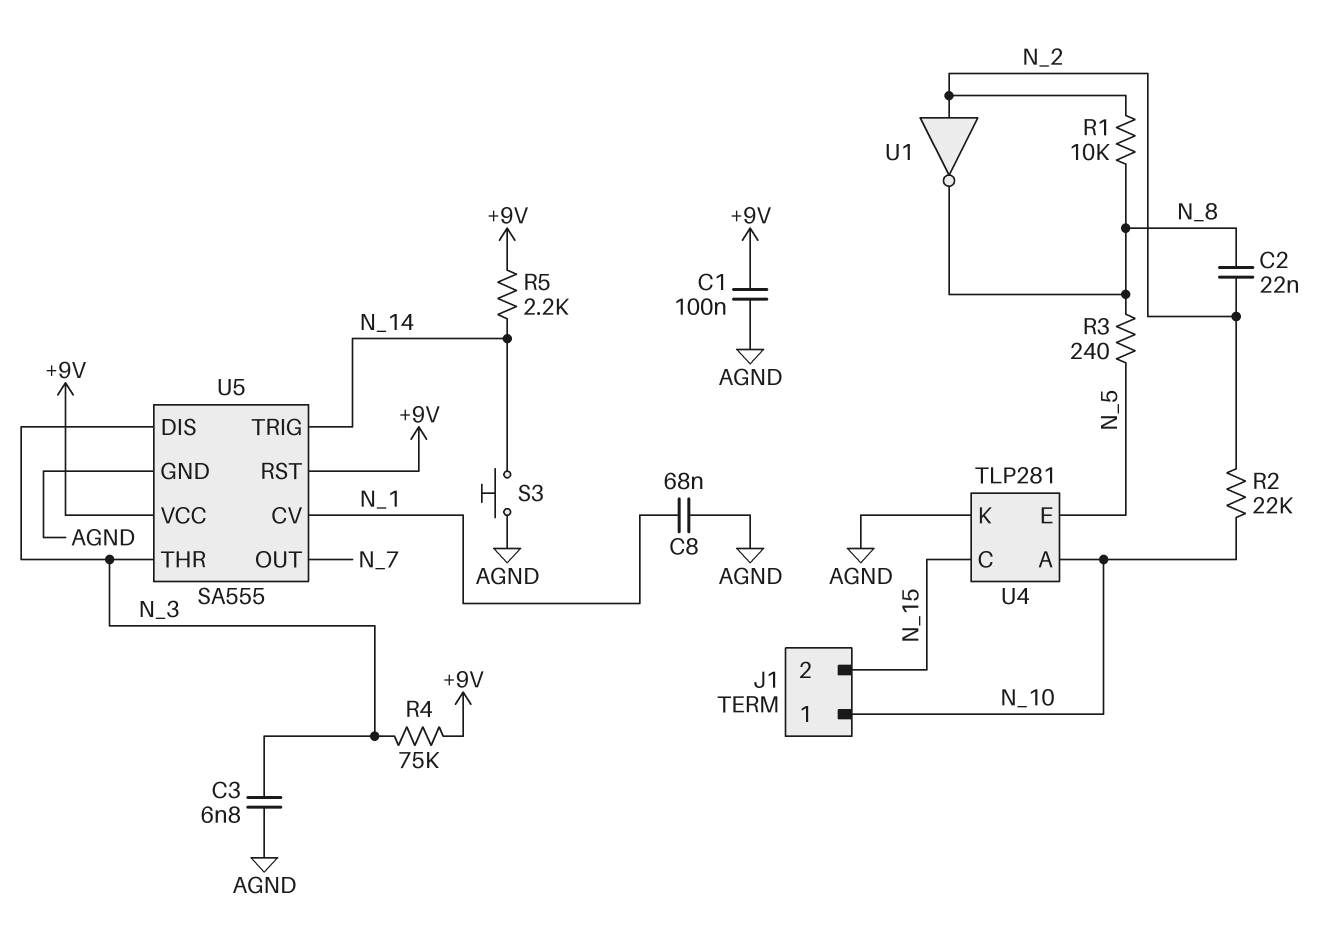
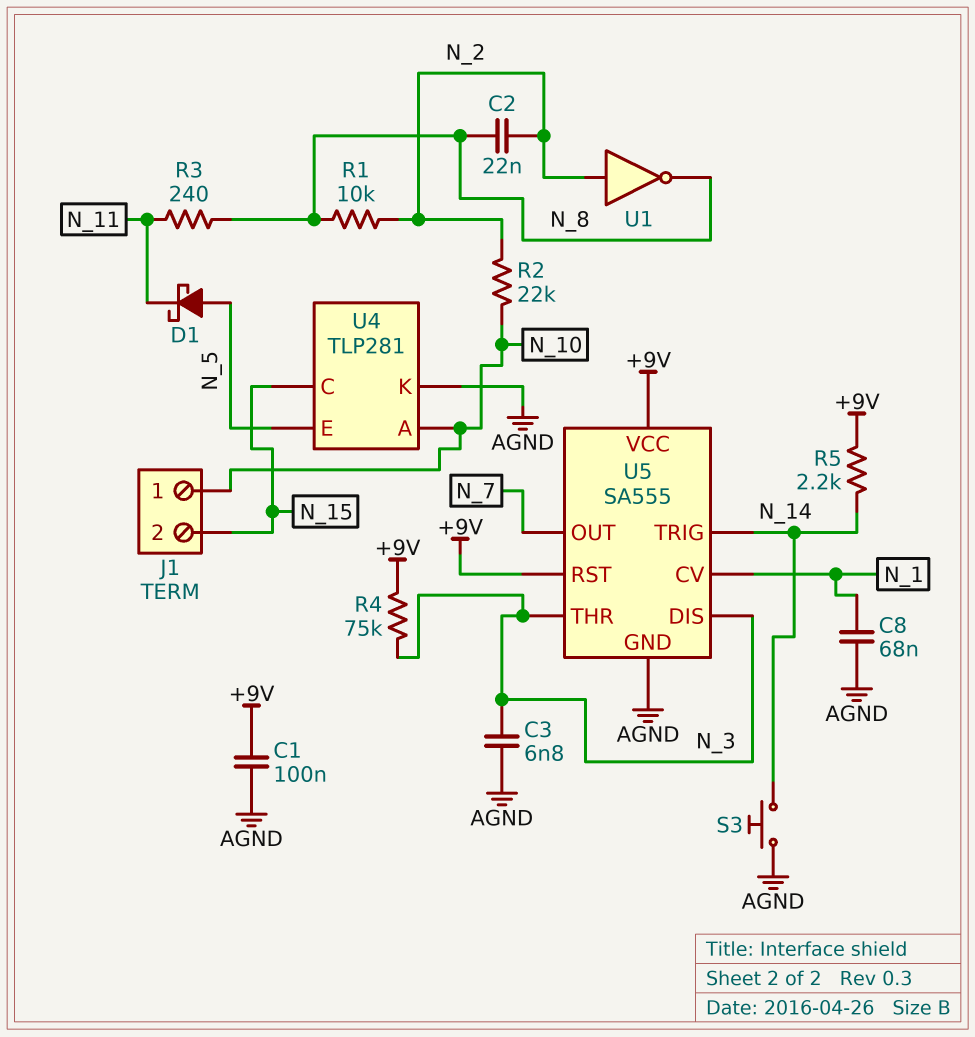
D1: none -> schottky (A N_5, K N_11)
R3: 240 (N_5, N_8) -> 240 (N_8, N_11)

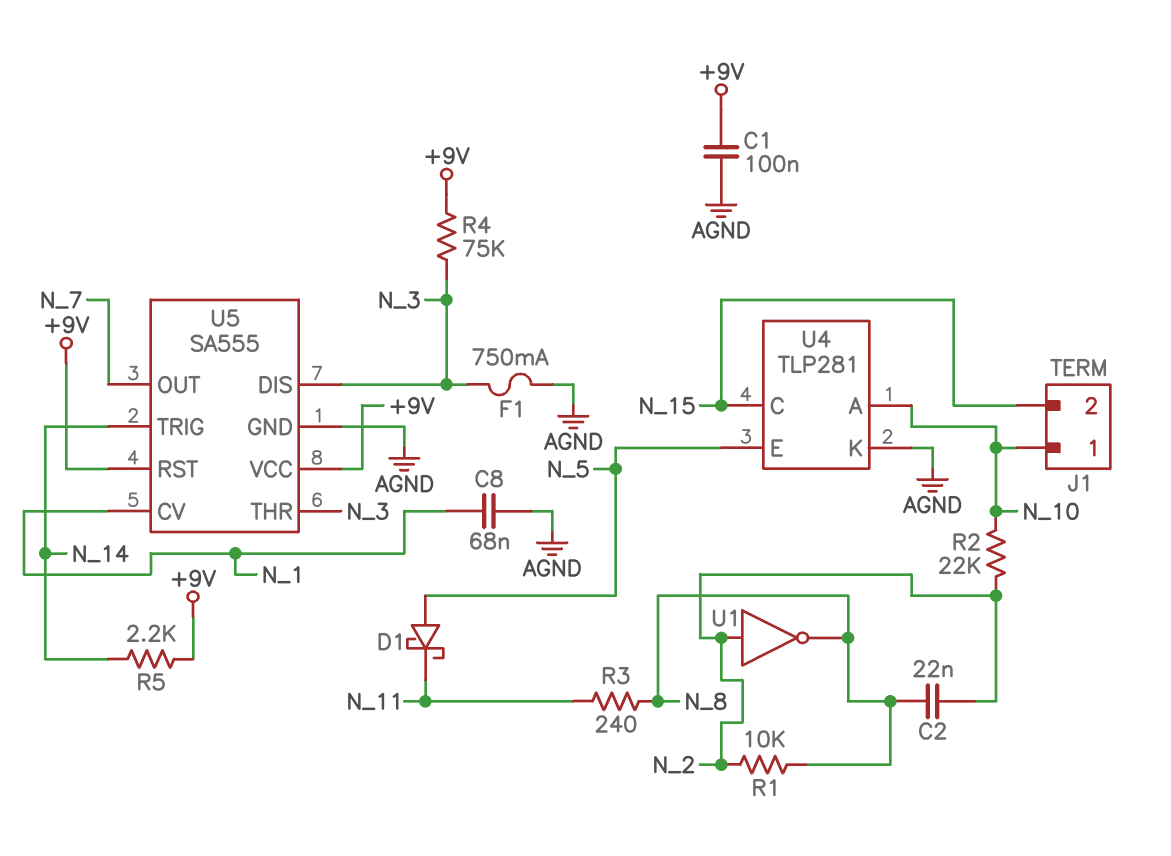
C3: 6.8nF (AGND, N_3) -> none
F1: none -> 750mA (AGND, N_3)
S3: button (AGND, N_14) -> none

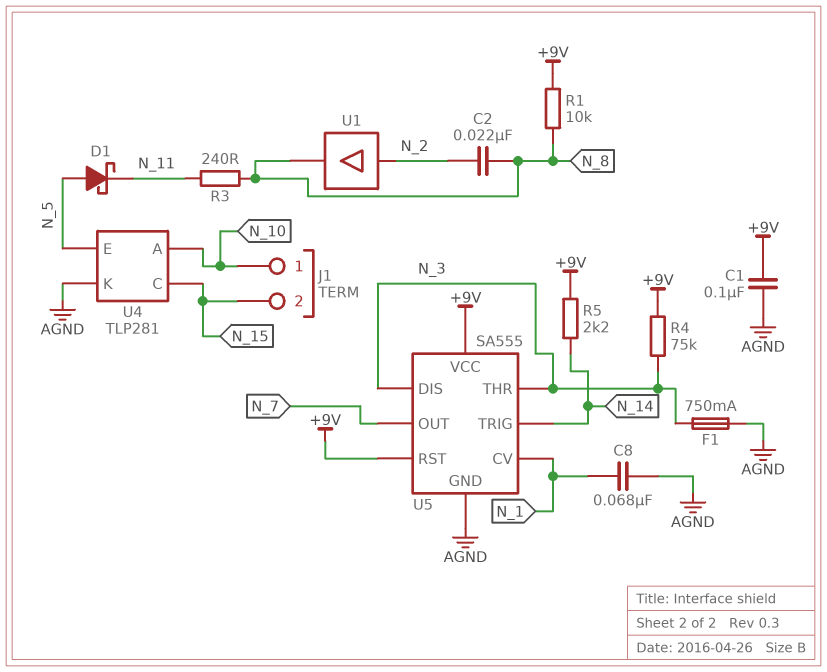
R1: 10k (N_2, N_8) -> 10k (+9V, N_8)
R2: 22k (N_2, N_10) -> none
U1: NOT (in N_2, out N_8) -> buffer (in N_2, out N_8)

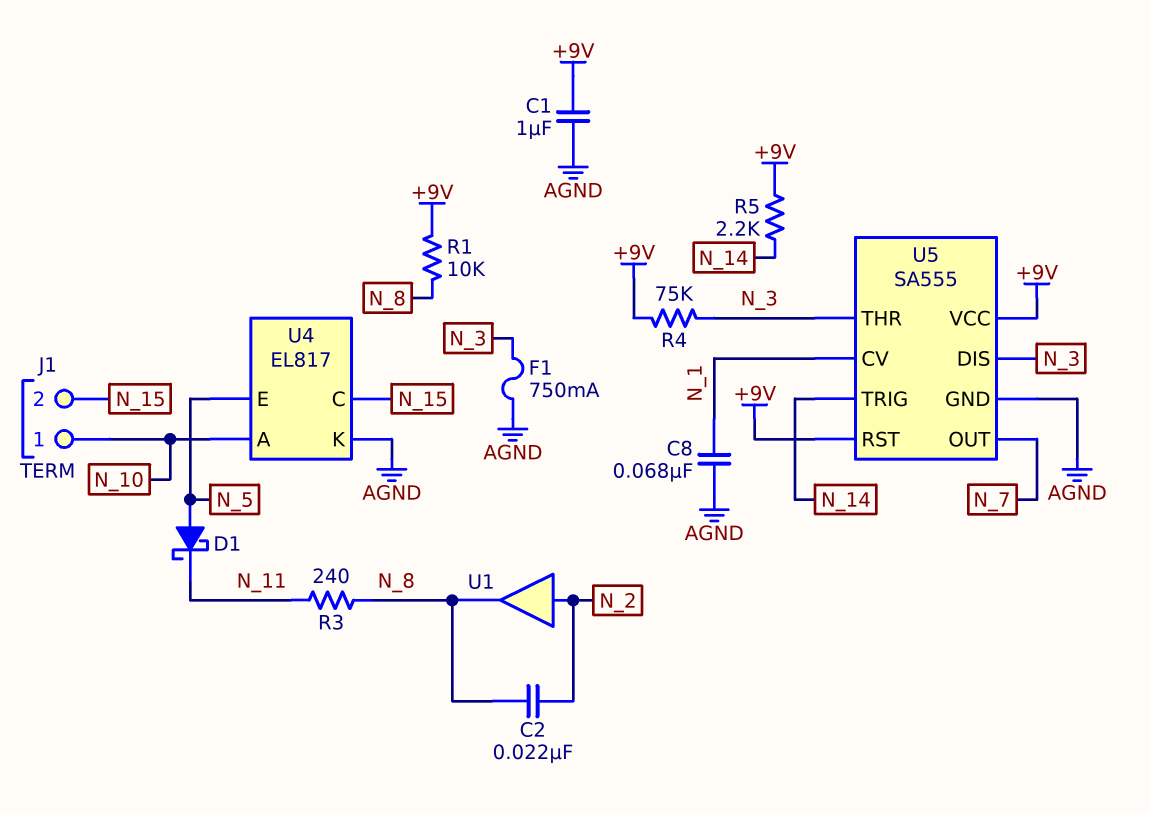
C1: 100nF (+9V, AGND) -> 1uF (+9V, AGND)
U4: TLP281 -> EL817

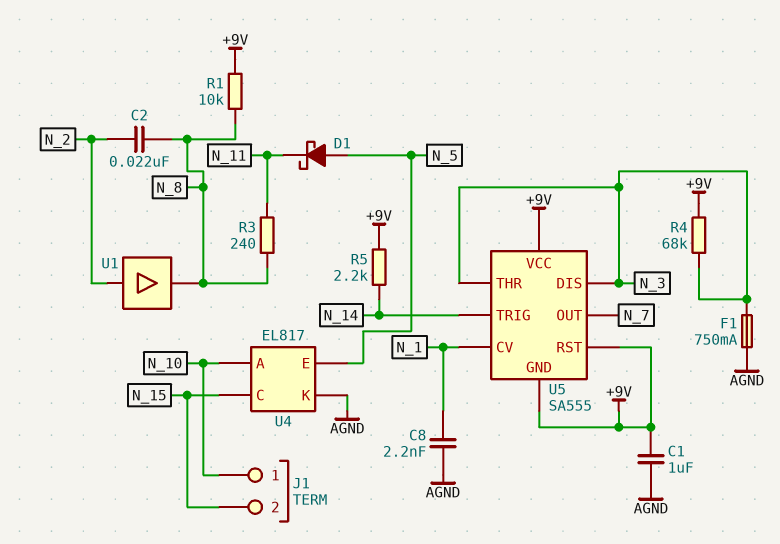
C8: 68nF (AGND, N_1) -> 2.2nF (AGND, N_1)
R4: 75k (+9V, N_3) -> 68k (+9V, N_3)
U5 pin GND: AGND -> +9V

